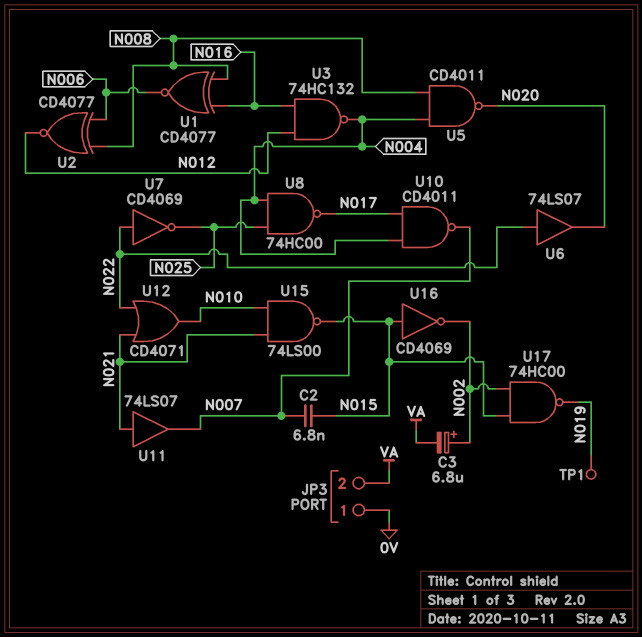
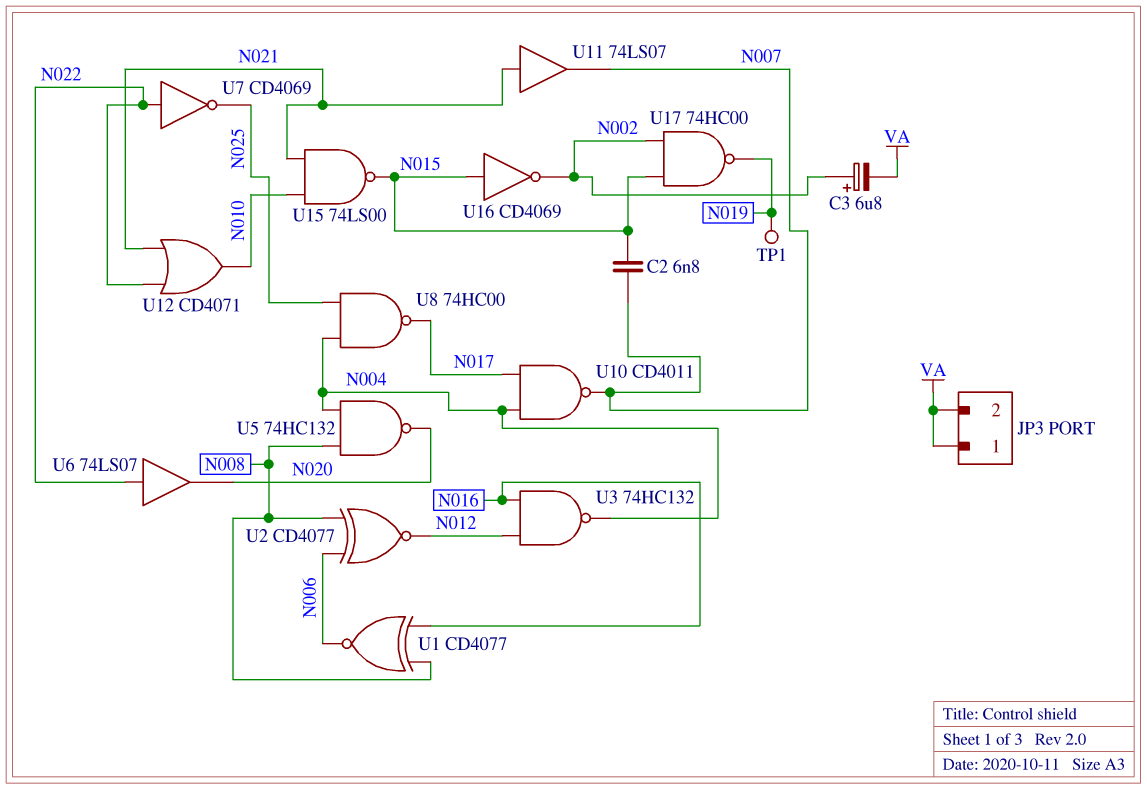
JP3 pin 1: 0V -> VA
U5: NAND CD4011 (in N004, in N008, out N020) -> NAND 74HC132 (in N004, in N008, out N020)

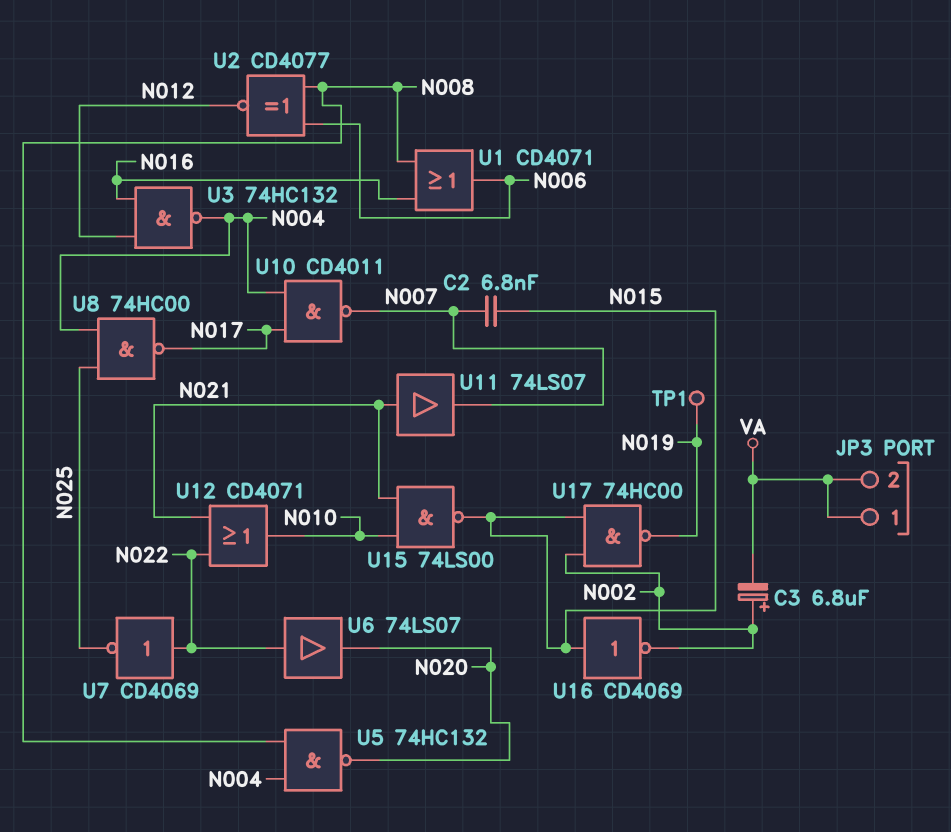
U1: XNOR CD4077 (in N008, in N016, out N006) -> OR CD4071 (in N008, in N016, out N006)

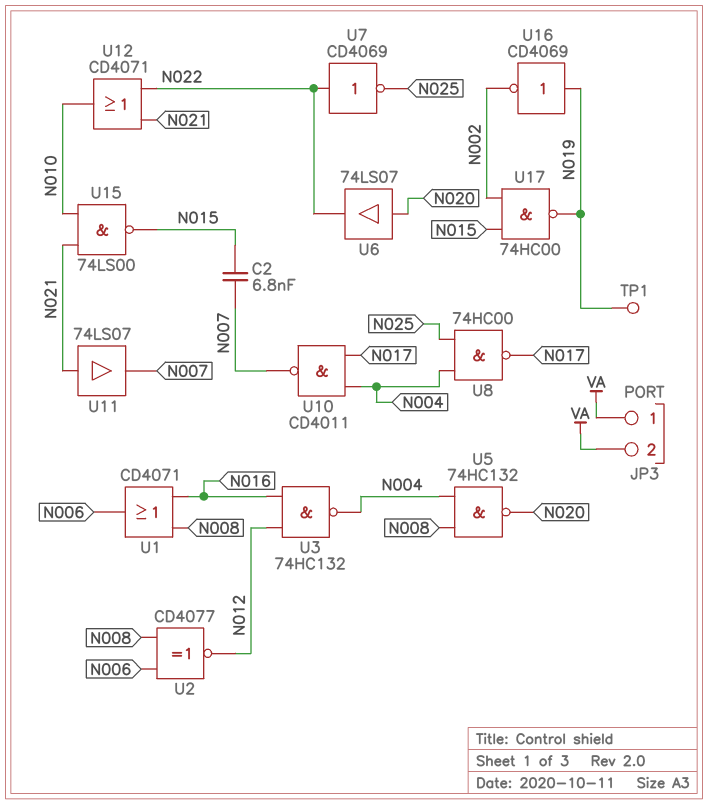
C3: 6.8uF (plus N002, minus VA) -> none
U6: buffer 74LS07 (in N022, out N020) -> buffer 74LS07 (in N020, out N022)
U16: NOT CD4069 (in N015, out N002) -> NOT CD4069 (in N019, out N002)

